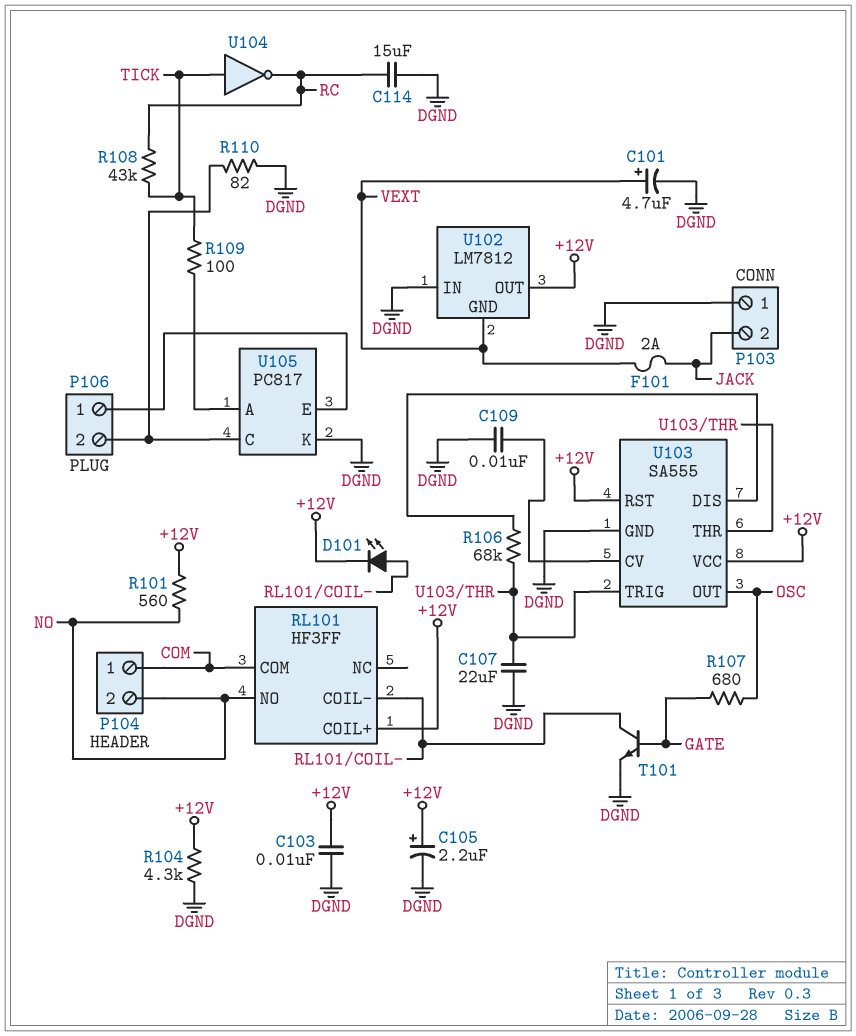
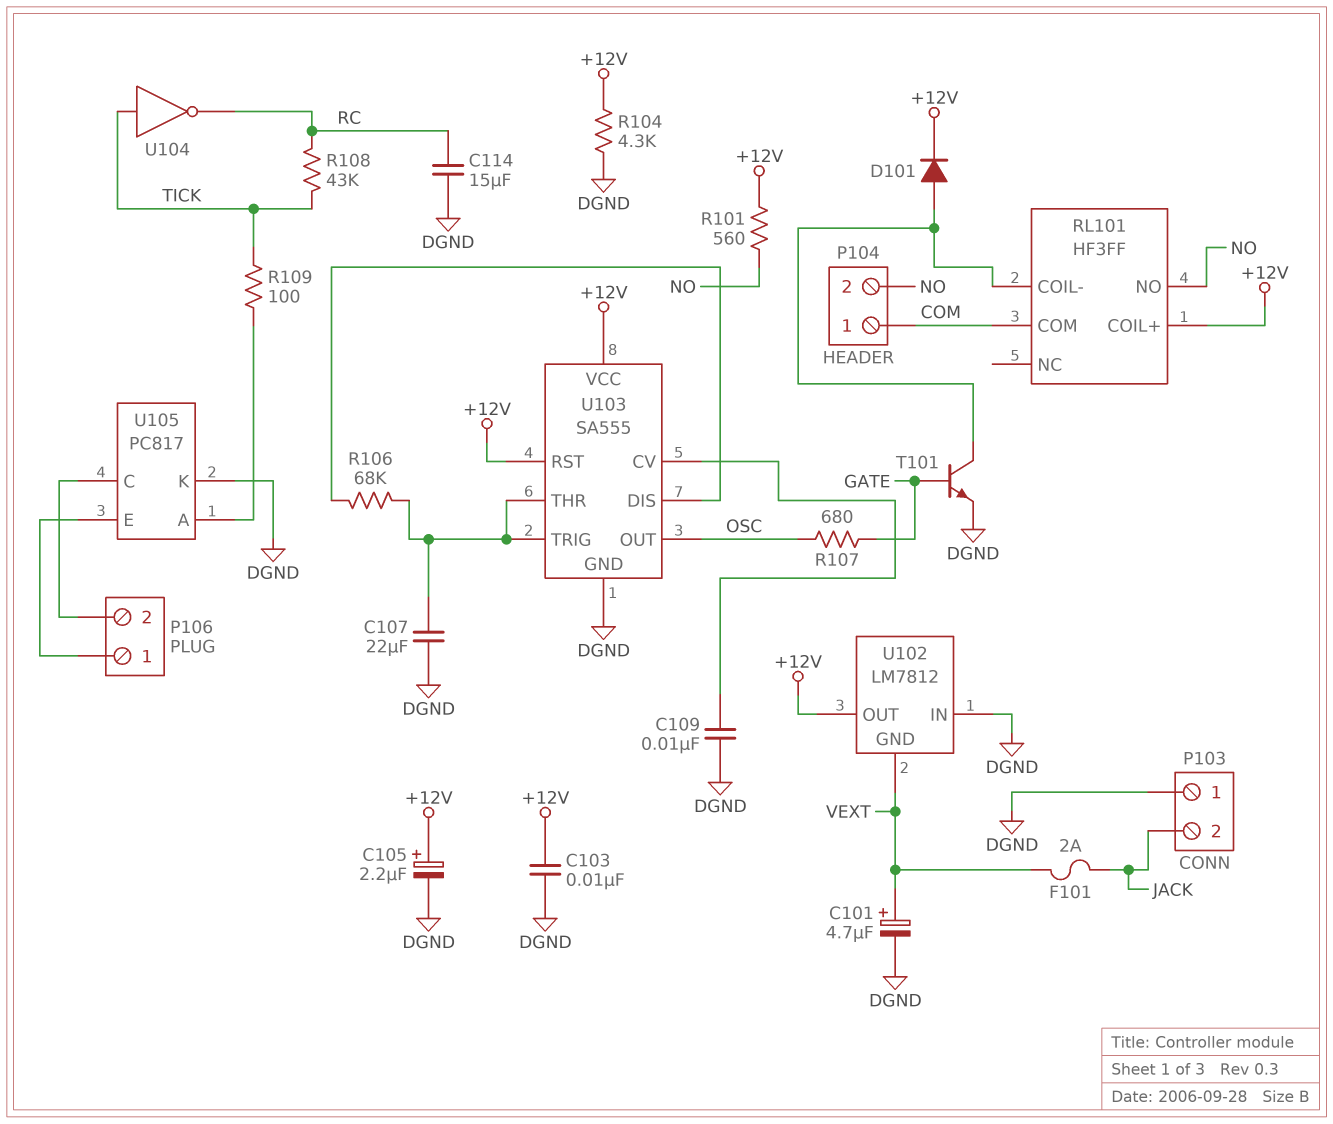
D101: LED (A RL101/COIL-, K +12V) -> diode (A RL101/COIL-, K +12V)
R110: 82 (DGND, P106/2) -> none

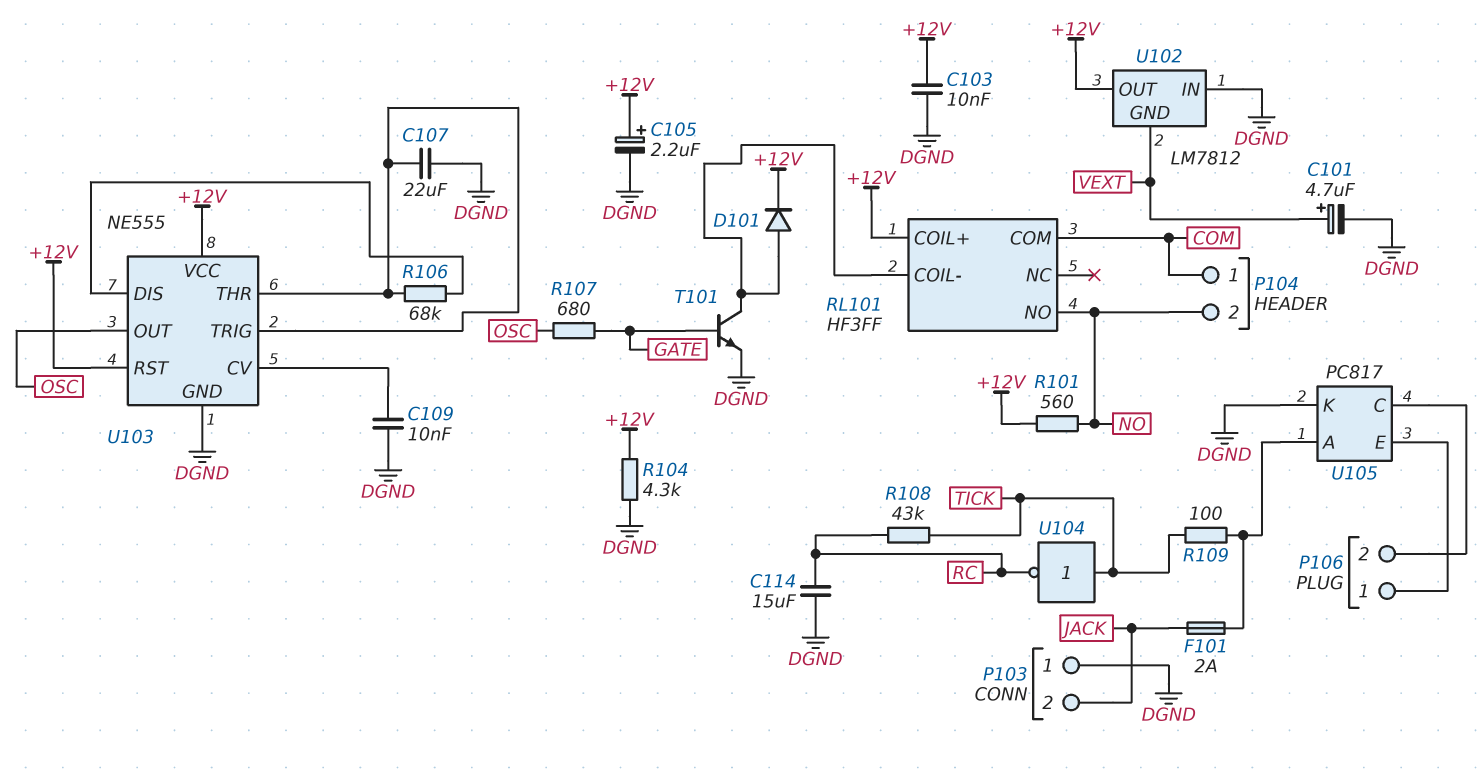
F101: 2A (JACK, VEXT) -> 2A (JACK, U105/A)
U103: SA555 -> NE555

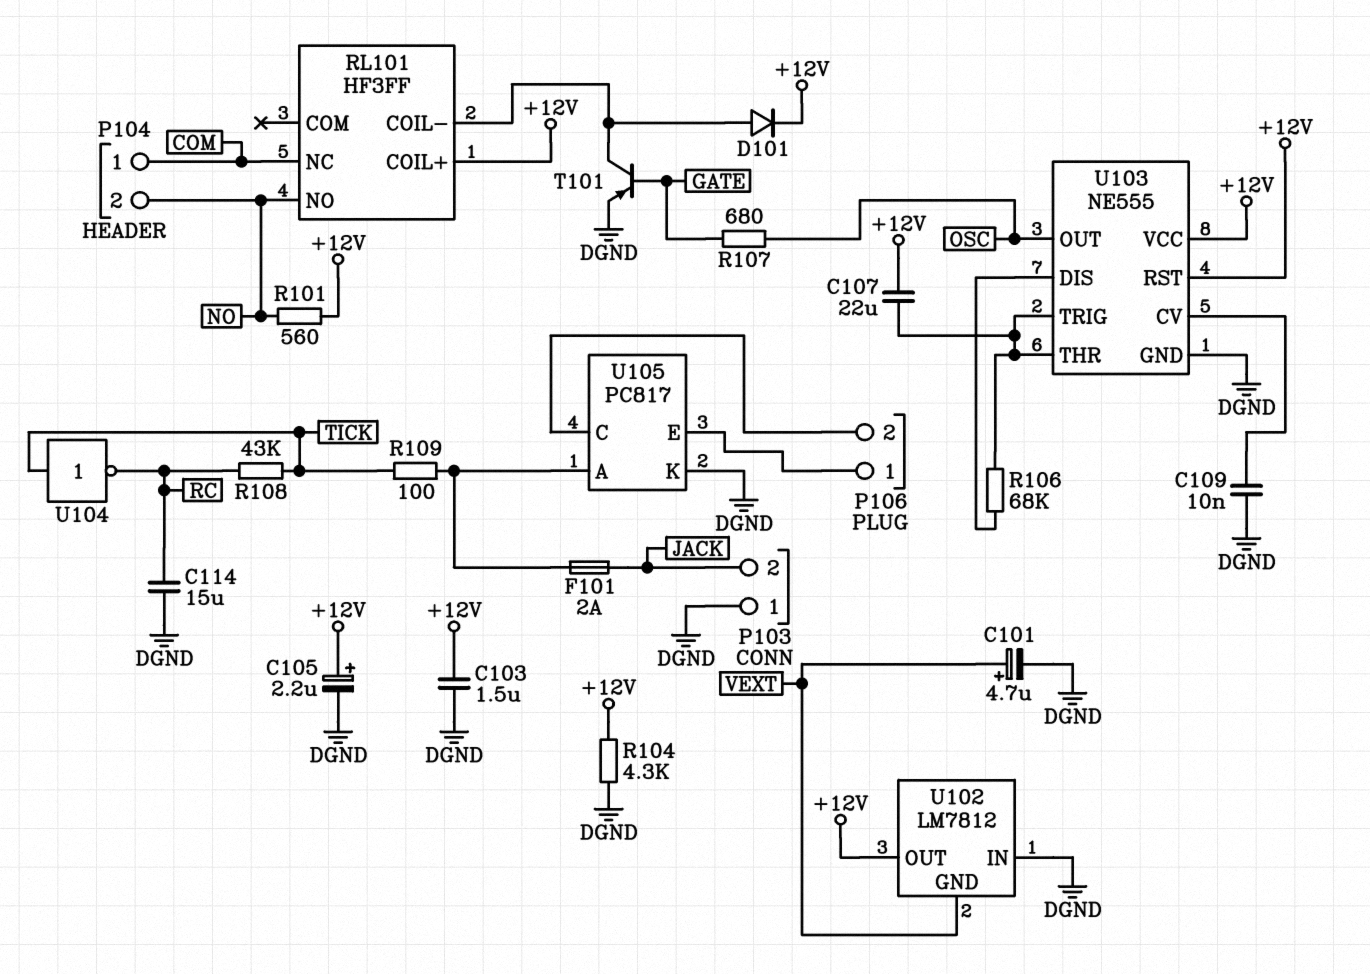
C103: 10nF (+12V, DGND) -> 1.5uF (+12V, DGND)
C107: 22uF (DGND, U103/THR) -> 22uF (+12V, U103/THR)
RL101 pin COM: COM -> none
RL101 pin NC: none -> COM
T101: NPN (B GATE, C RL101/COIL-, E DGND) -> PNP (B GATE, C RL101/COIL-, E DGND)

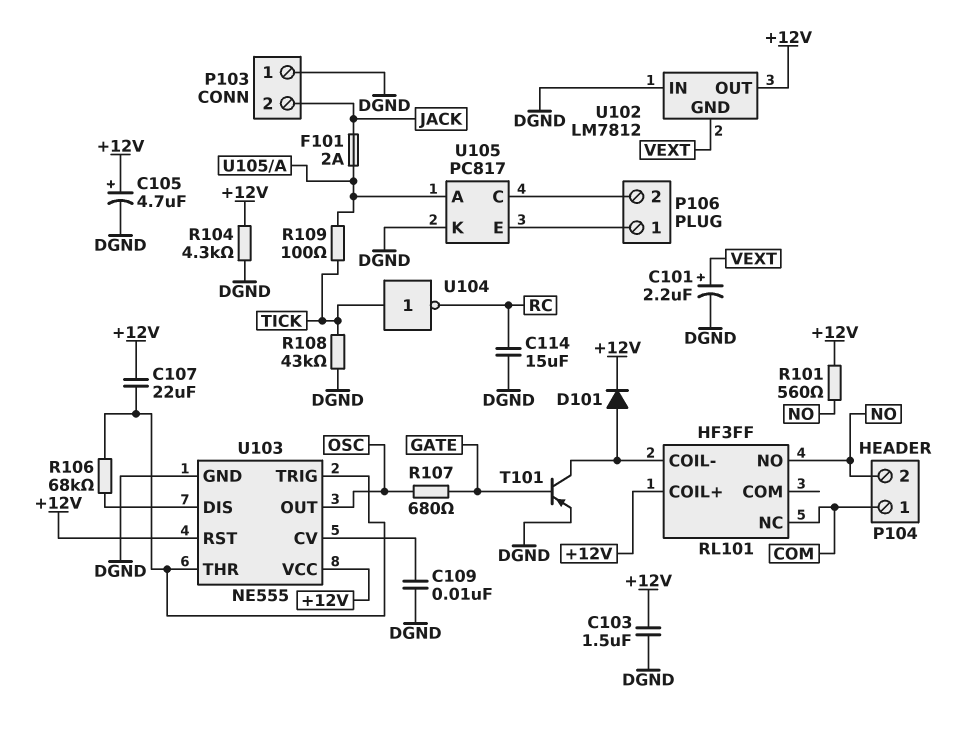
C101: 4.7uF (plus VEXT, minus DGND) -> 2.2uF (plus VEXT, minus DGND)
C105: 2.2uF (plus +12V, minus DGND) -> 4.7uF (plus +12V, minus DGND)
R108: 43k (RC, TICK) -> 43k (DGND, TICK)

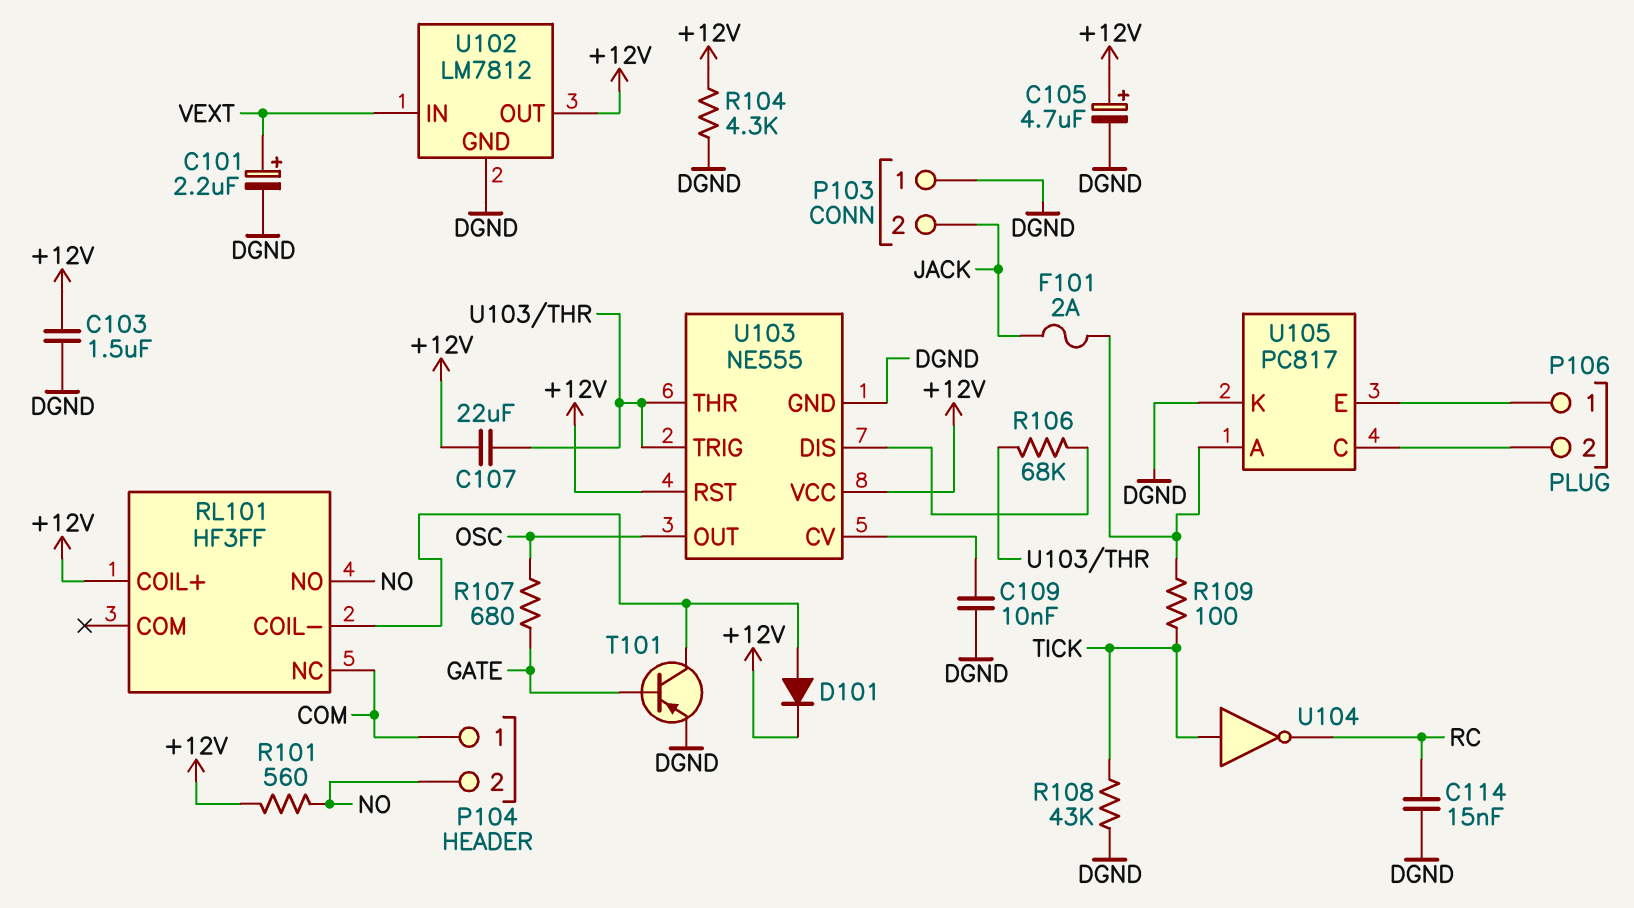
C114: 15uF (DGND, RC) -> 15nF (DGND, RC)
U102 pin GND: VEXT -> DGND
U102 pin IN: DGND -> VEXT

